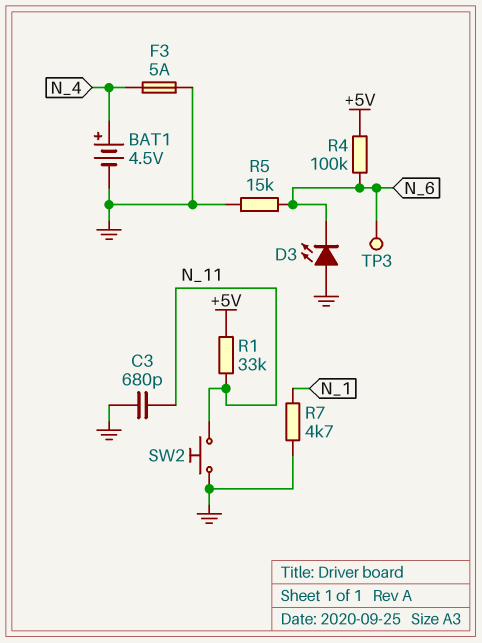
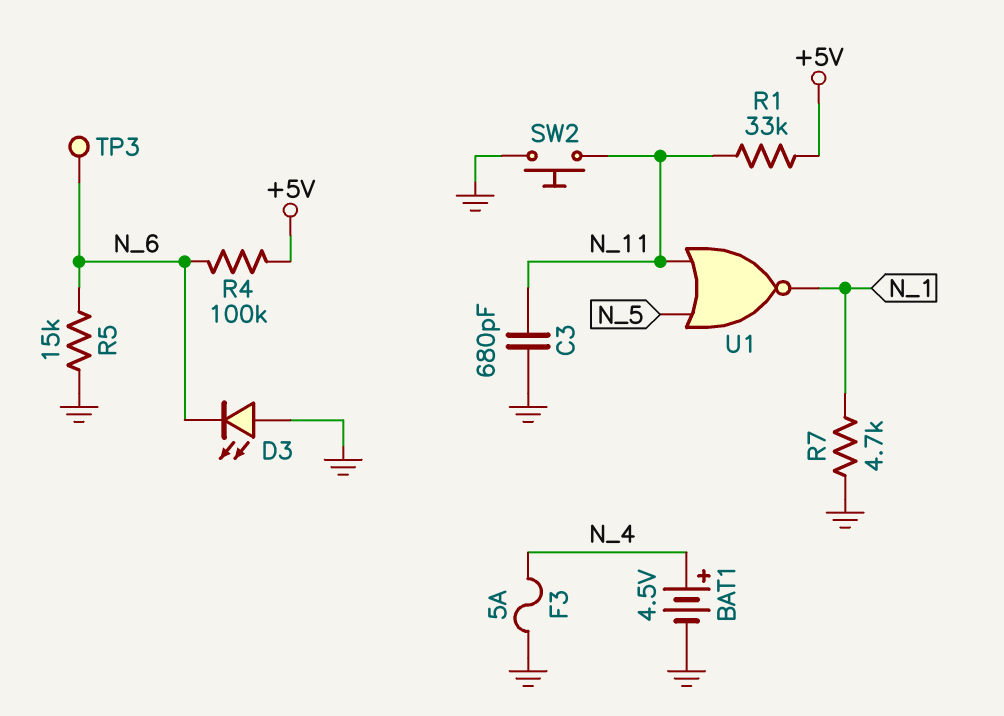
U1: none -> NOR (in N_5, in N_11, out N_1)

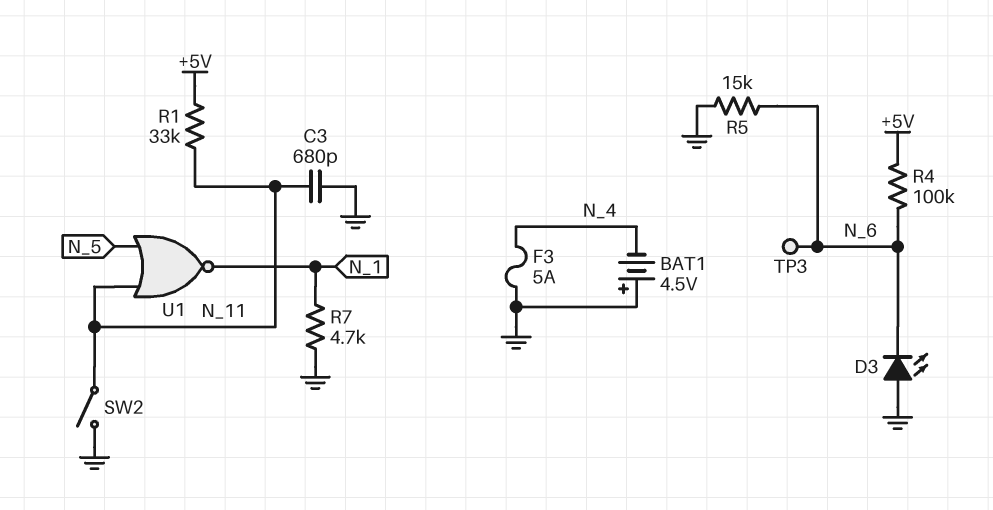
BAT1: 4.5V (plus N_4, minus GND) -> 4.5V (plus GND, minus N_4)
SW2: button (GND, N_11) -> switch (GND, N_11)

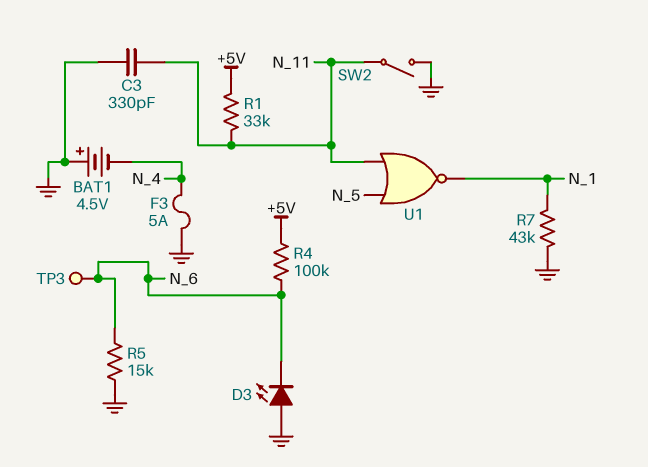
C3: 680pF (GND, N_11) -> 330pF (GND, N_11)
R7: 4.7k (GND, N_1) -> 43k (GND, N_1)

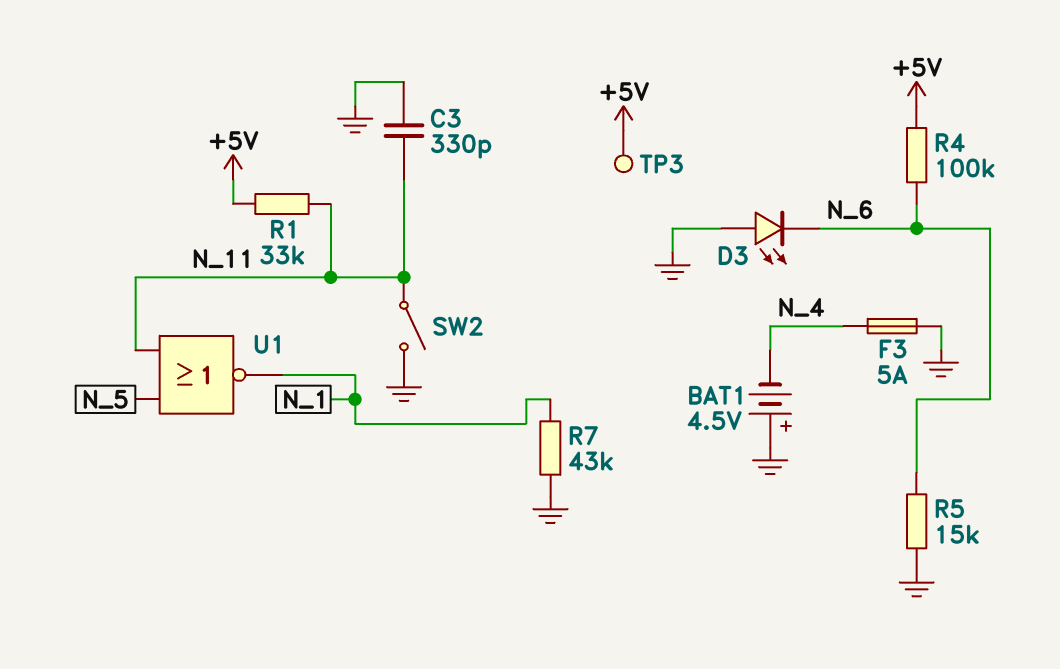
TP3: test point (N_6) -> test point (+5V)

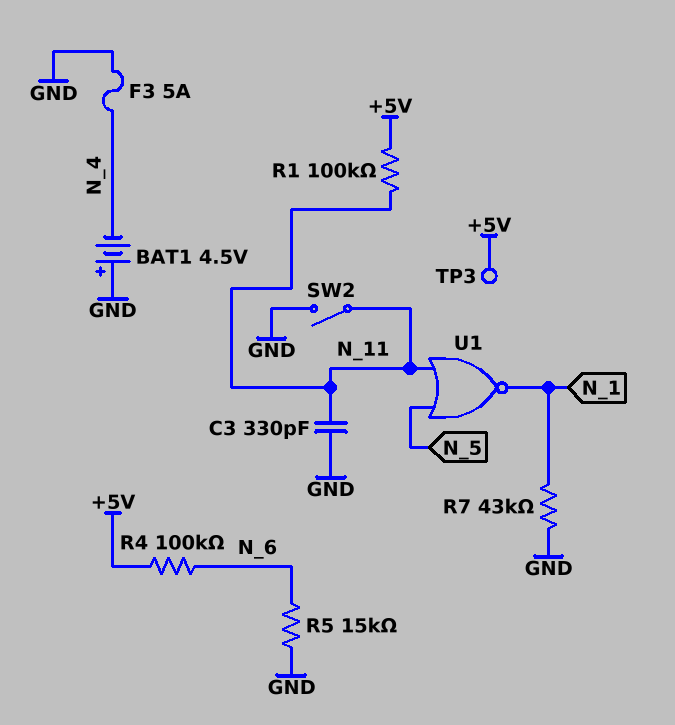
D3: LED (A GND, K N_6) -> none
R1: 33k (+5V, N_11) -> 100k (+5V, N_11)

